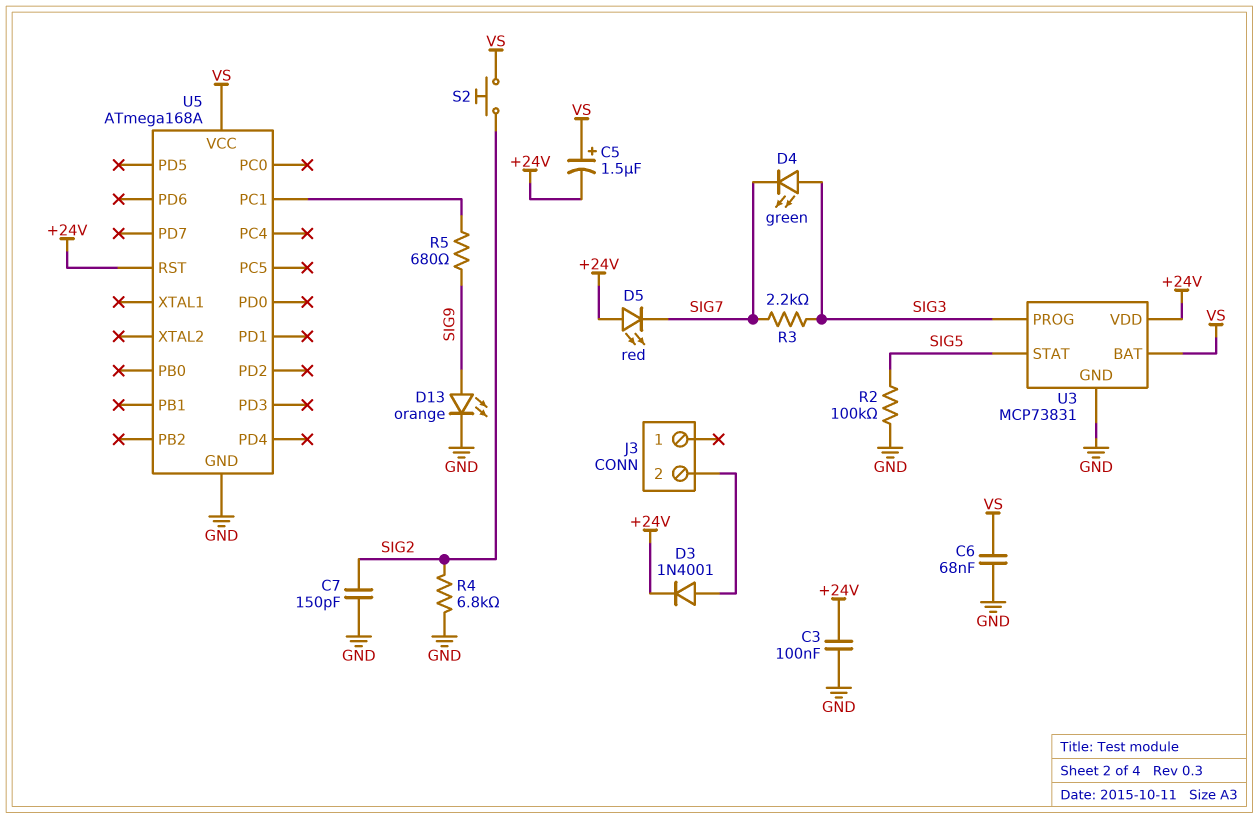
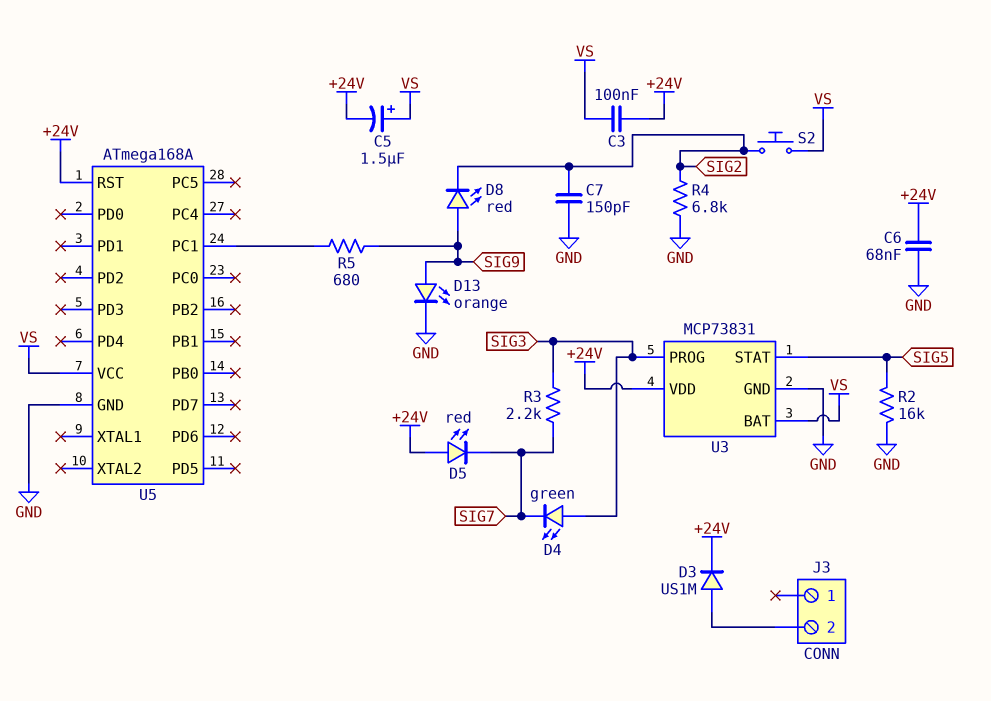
C3: 100nF (+24V, GND) -> 100nF (+24V, VS)
C6: 68nF (GND, VS) -> 68nF (+24V, GND)
D3: diode 1N4001 (A J3/2, K +24V) -> diode US1M (A J3/2, K +24V)
D8: none -> LED red (A SIG9, K SIG2)
R2: 100k (GND, SIG5) -> 16k (GND, SIG5)

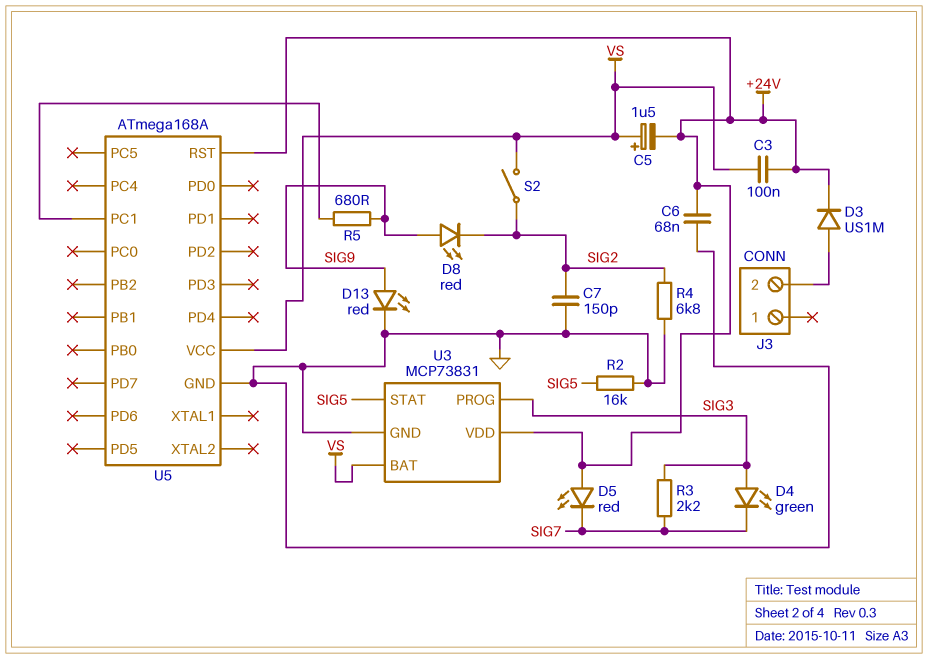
D13: LED orange (A SIG9, K GND) -> LED red (A SIG9, K GND)
S2: button (SIG2, VS) -> switch (SIG2, VS)

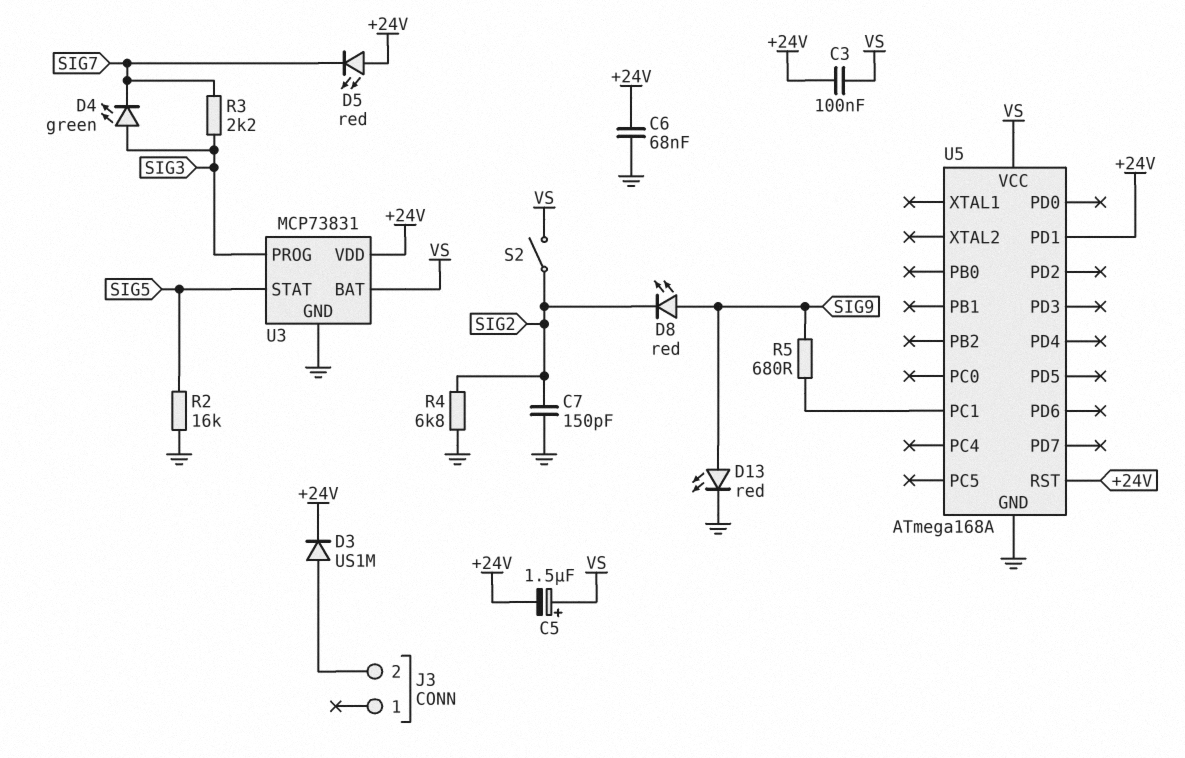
U5 pin PD1: none -> +24V

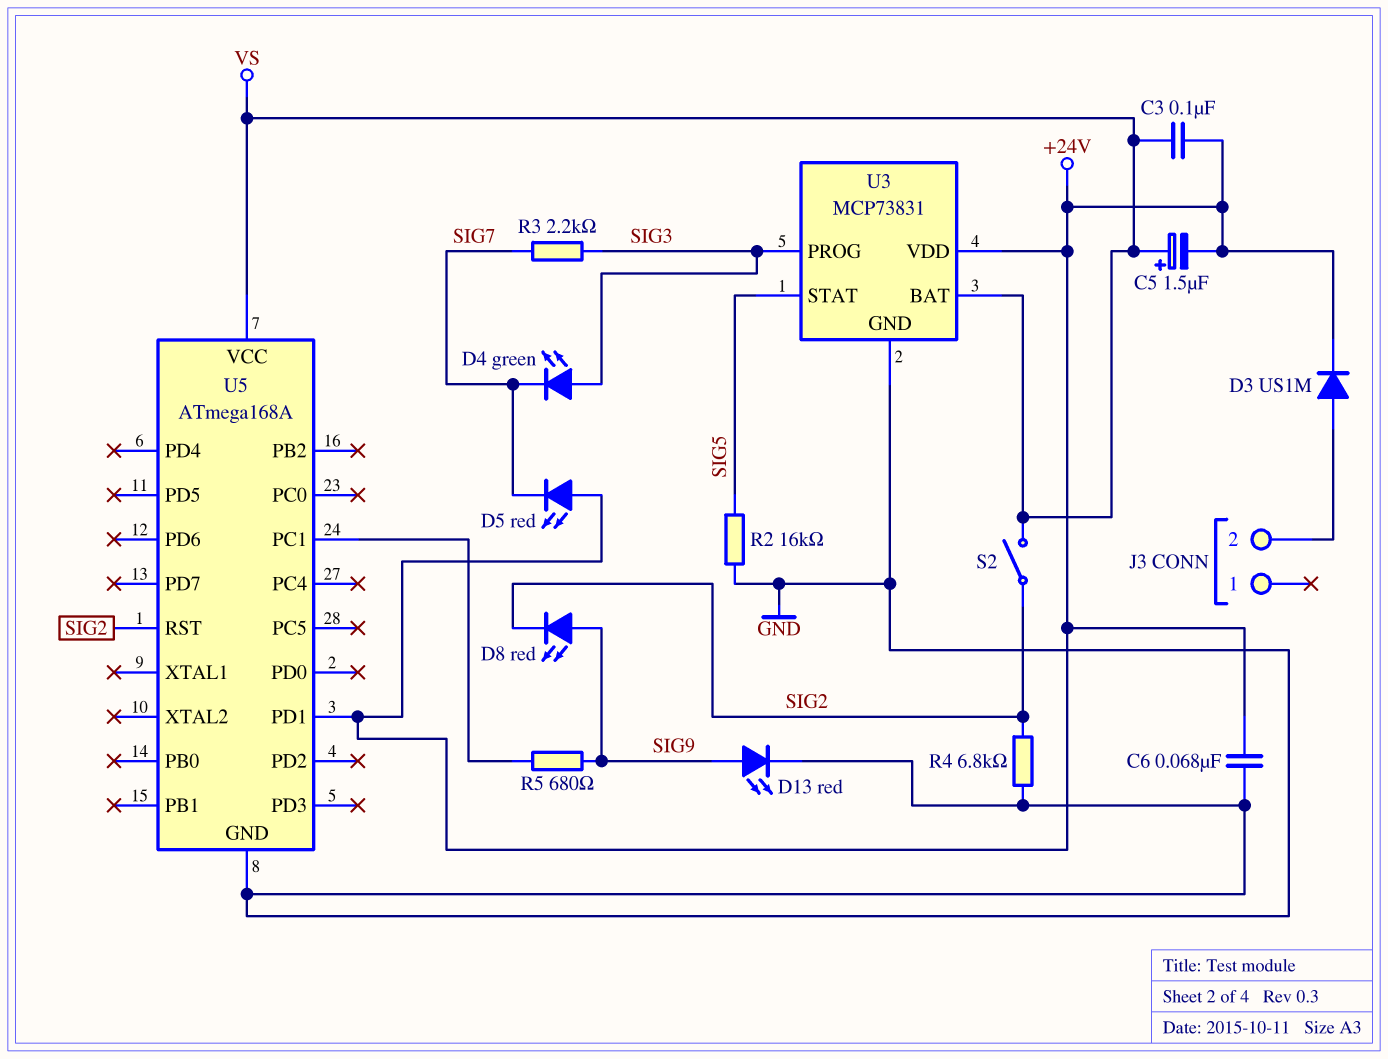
C7: 150pF (GND, SIG2) -> none
U5 pin RST: +24V -> SIG2

